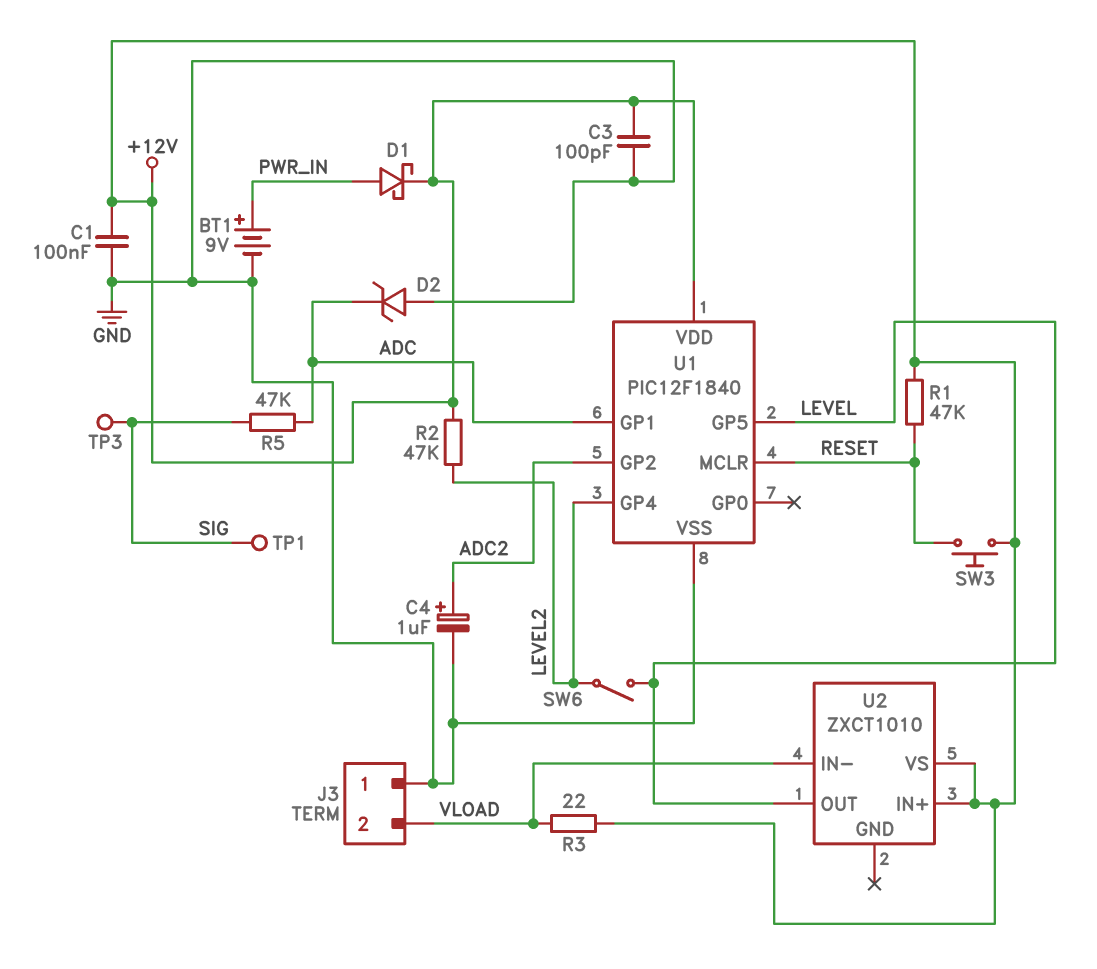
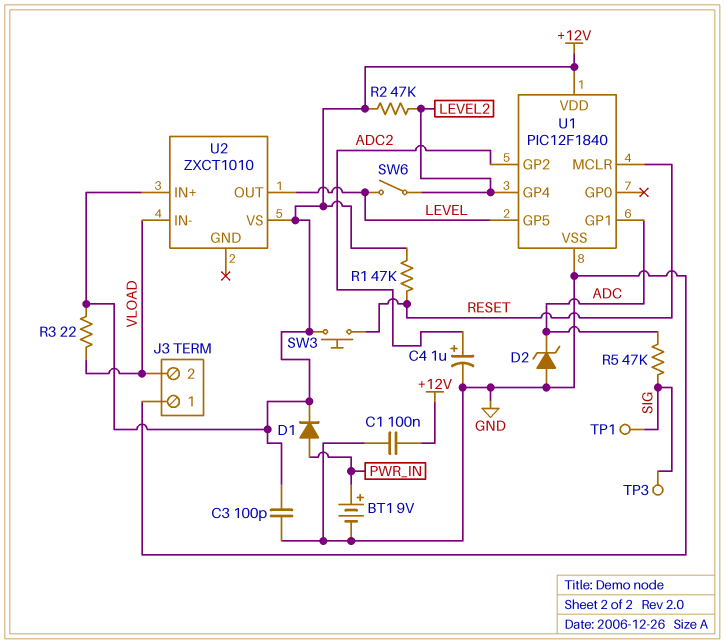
D1: schottky (A PWR_IN, K +12V) -> diode (A PWR_IN, K +12V)

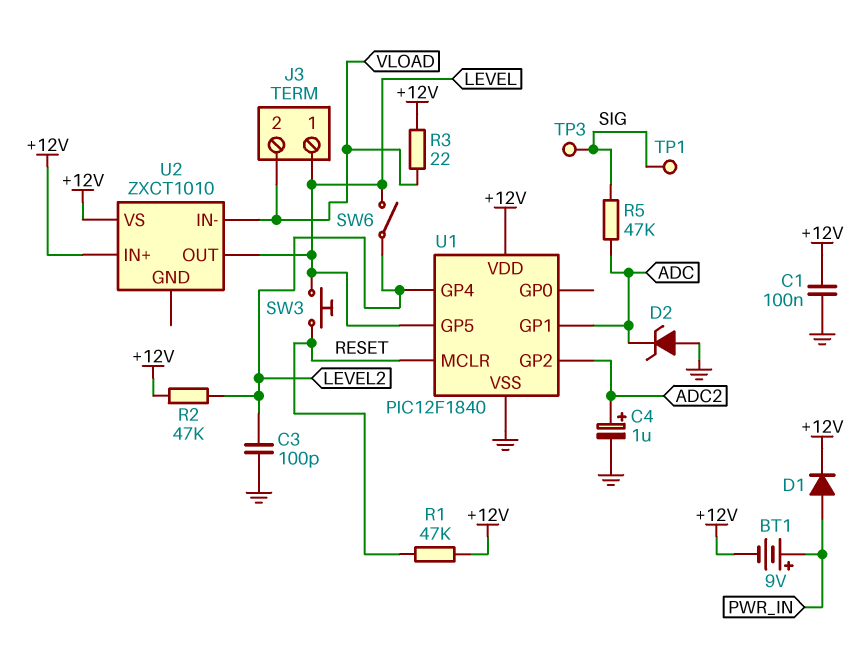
BT1: 9V (plus PWR_IN, minus GND) -> 9V (plus PWR_IN, minus +12V)
C3: 100pF (+12V, GND) -> 100pF (GND, LEVEL2)
J3 pin 1: GND -> LEVEL
SW3: button (+12V, RESET) -> button (LEVEL, RESET)

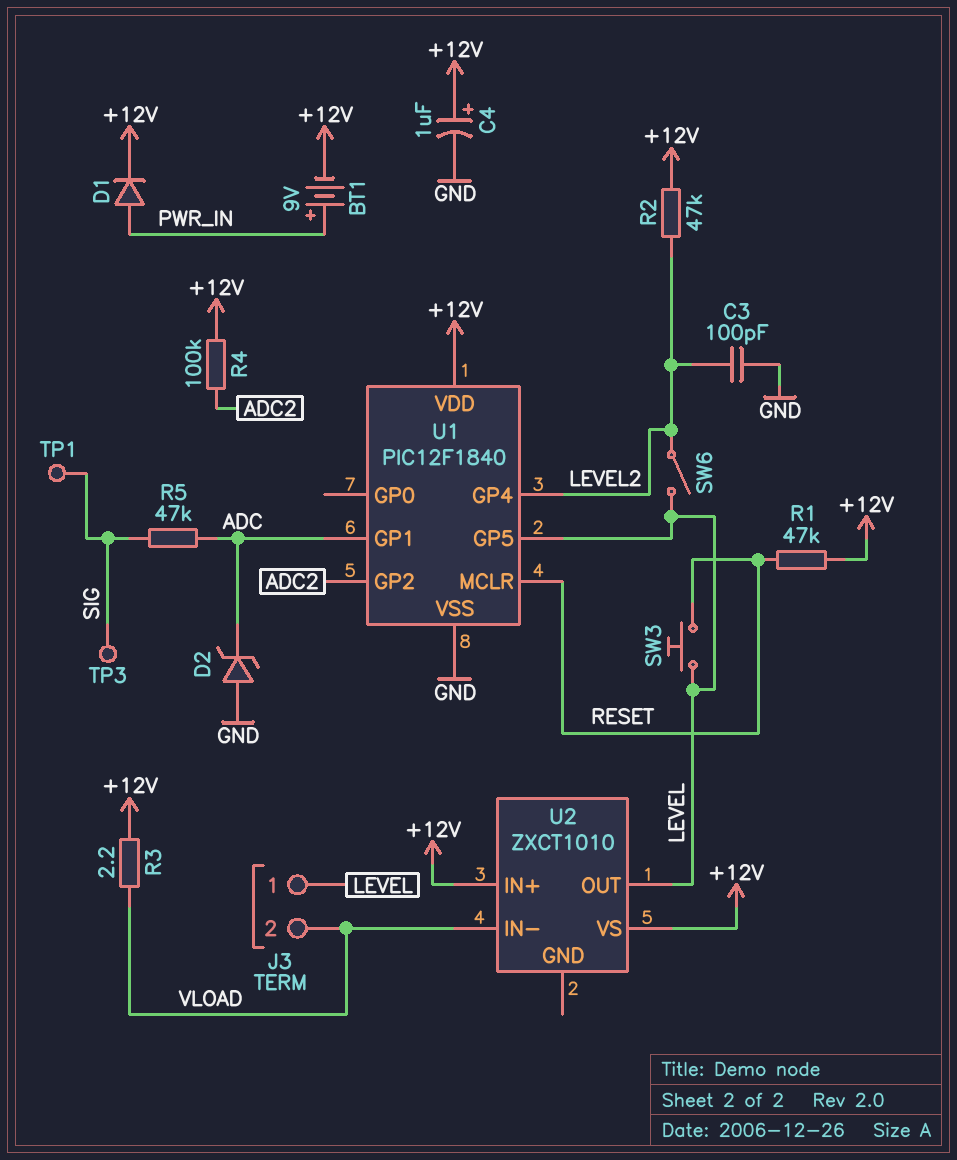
C1: 100nF (+12V, GND) -> none
C4: 1uF (plus ADC2, minus GND) -> 1uF (plus +12V, minus GND)
R3: 22 (+12V, VLOAD) -> 2.2 (+12V, VLOAD)
R4: none -> 100k (+12V, ADC2)

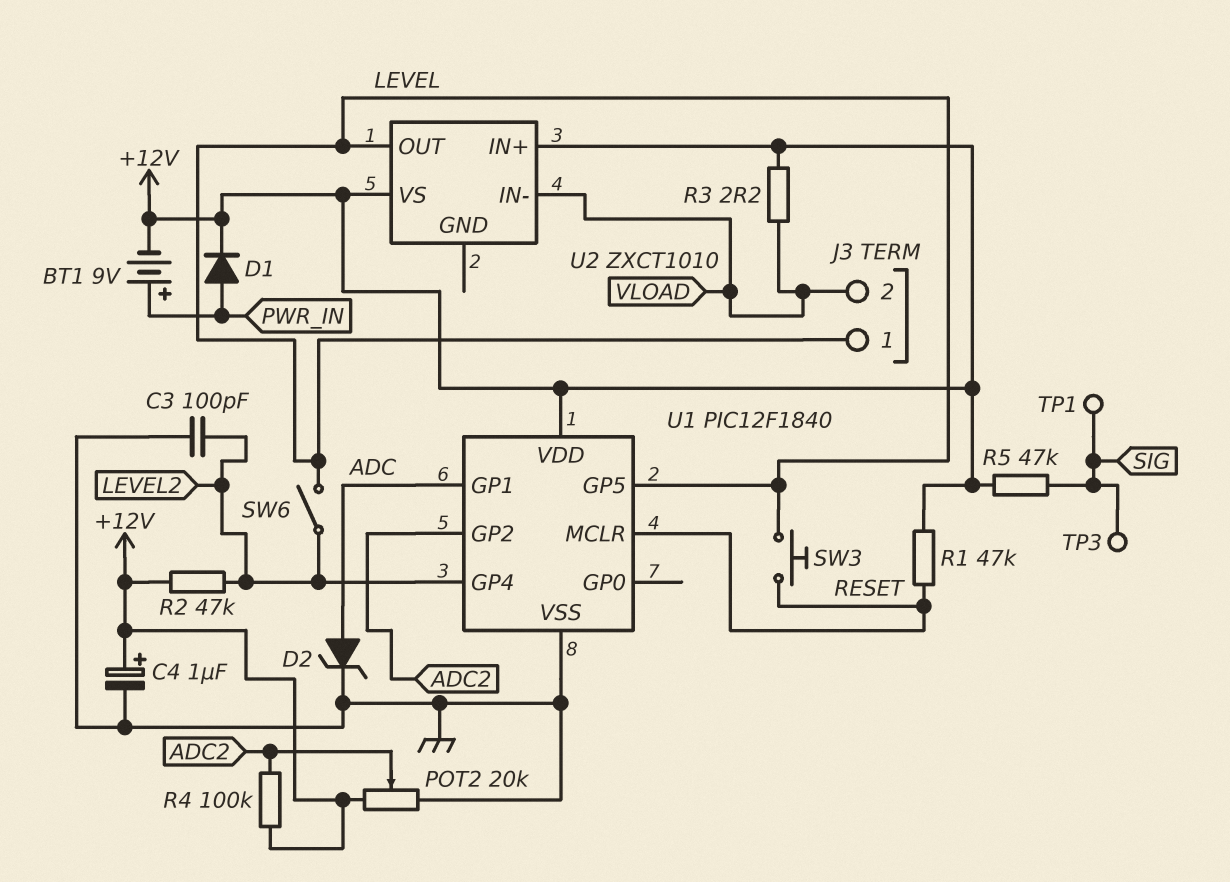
D2: zener (A GND, K ADC) -> zener (A ADC, K GND)
POT2: none -> 20k (+12V, GND, wiper ADC2)
R5: 47k (ADC, SIG) -> 47k (+12V, SIG)

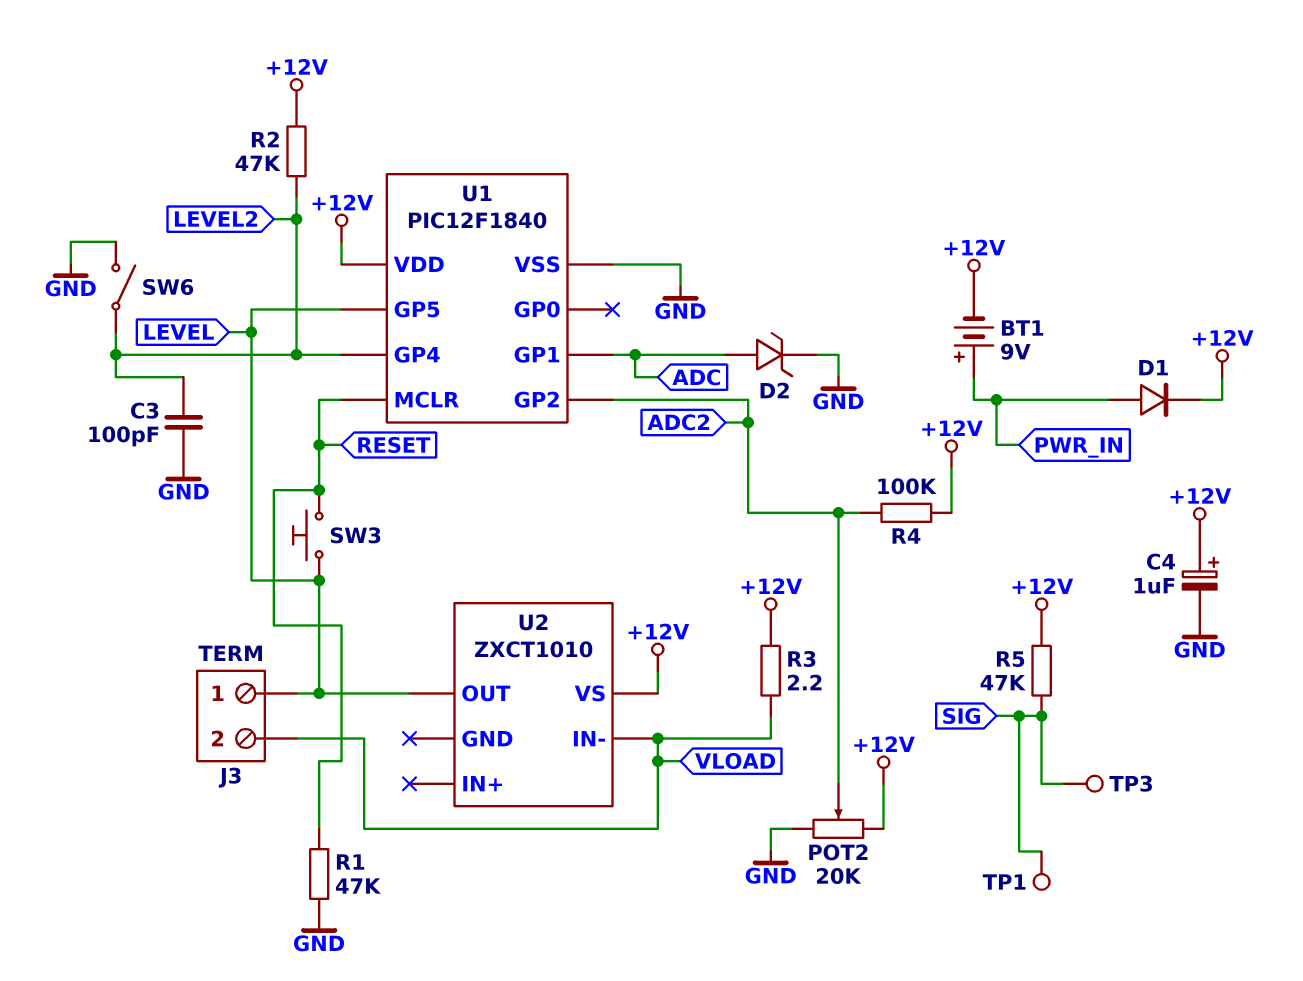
R1: 47k (+12V, RESET) -> 47k (GND, RESET)
SW6: switch (LEVEL, LEVEL2) -> switch (GND, LEVEL2)
U2 pin IN+: +12V -> none

